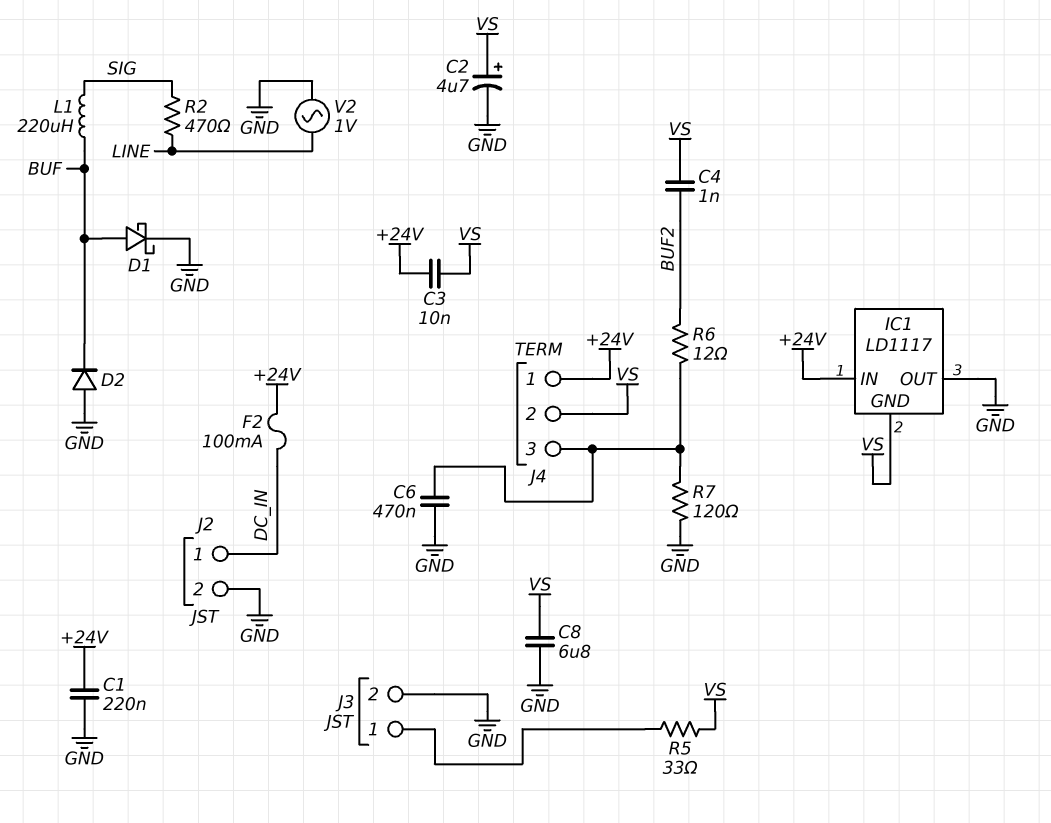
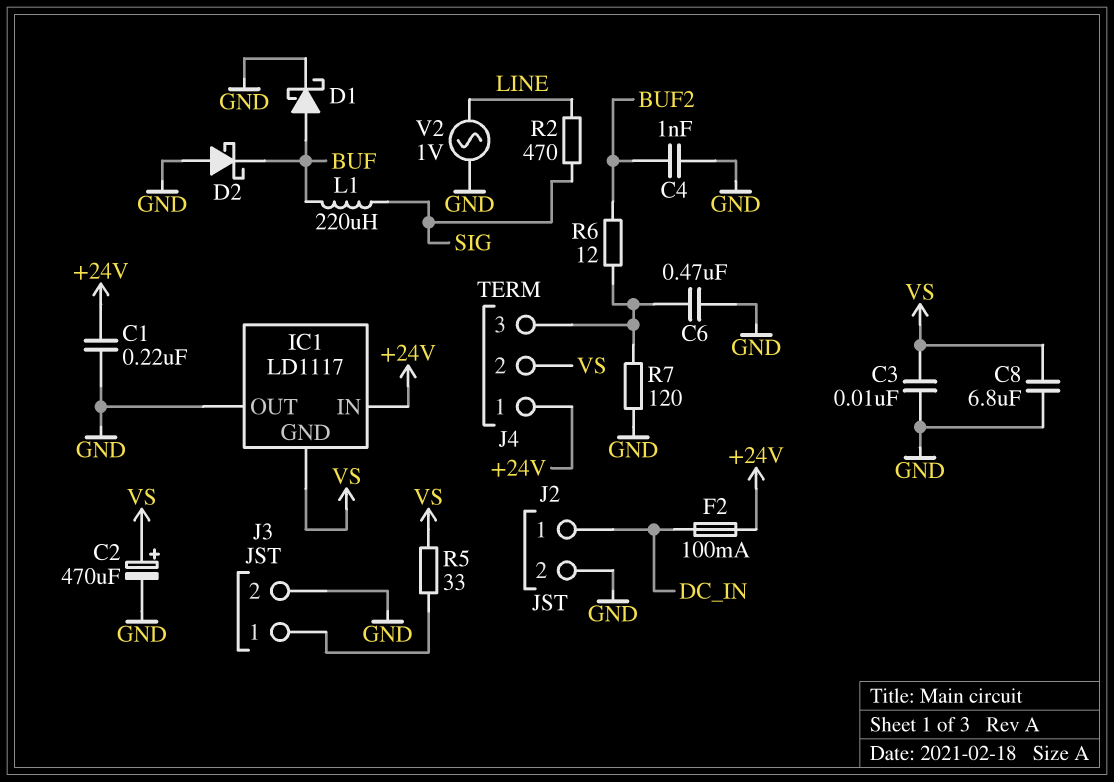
C2: 4.7uF (plus VS, minus GND) -> 470uF (plus VS, minus GND)
C3: 10nF (+24V, VS) -> 10nF (GND, VS)
C4: 1nF (BUF2, VS) -> 1nF (BUF2, GND)
D2: diode (A GND, K BUF) -> schottky (A GND, K BUF)

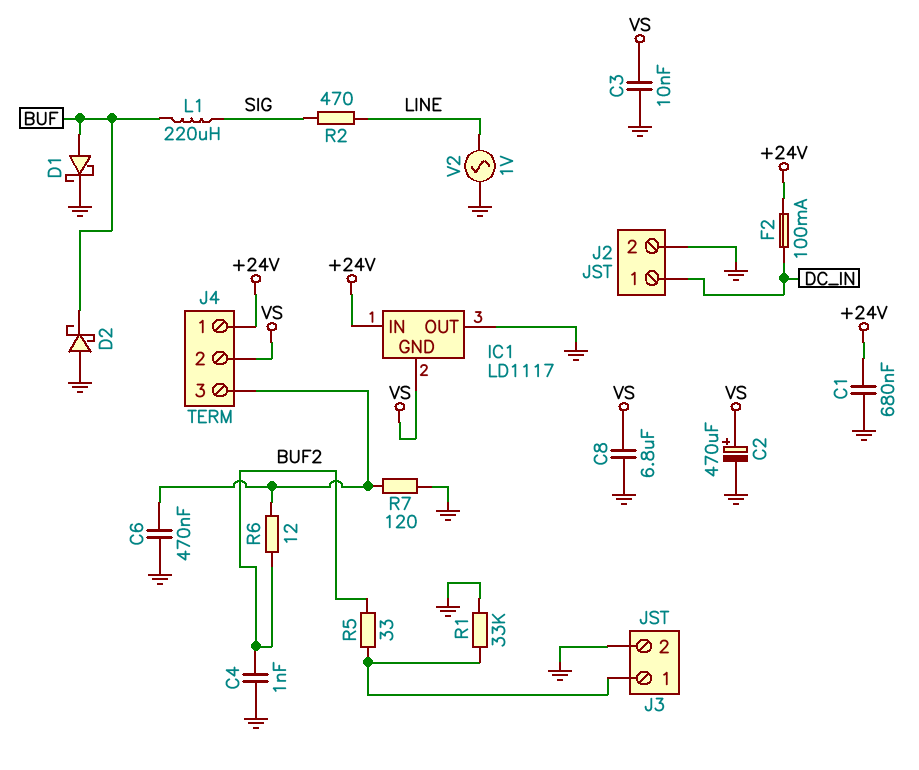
C1: 220nF (+24V, GND) -> 680nF (+24V, GND)
R1: none -> 33k (GND, J3/1)
R5: 33 (J3/1, VS) -> 33 (BUF2, J3/1)

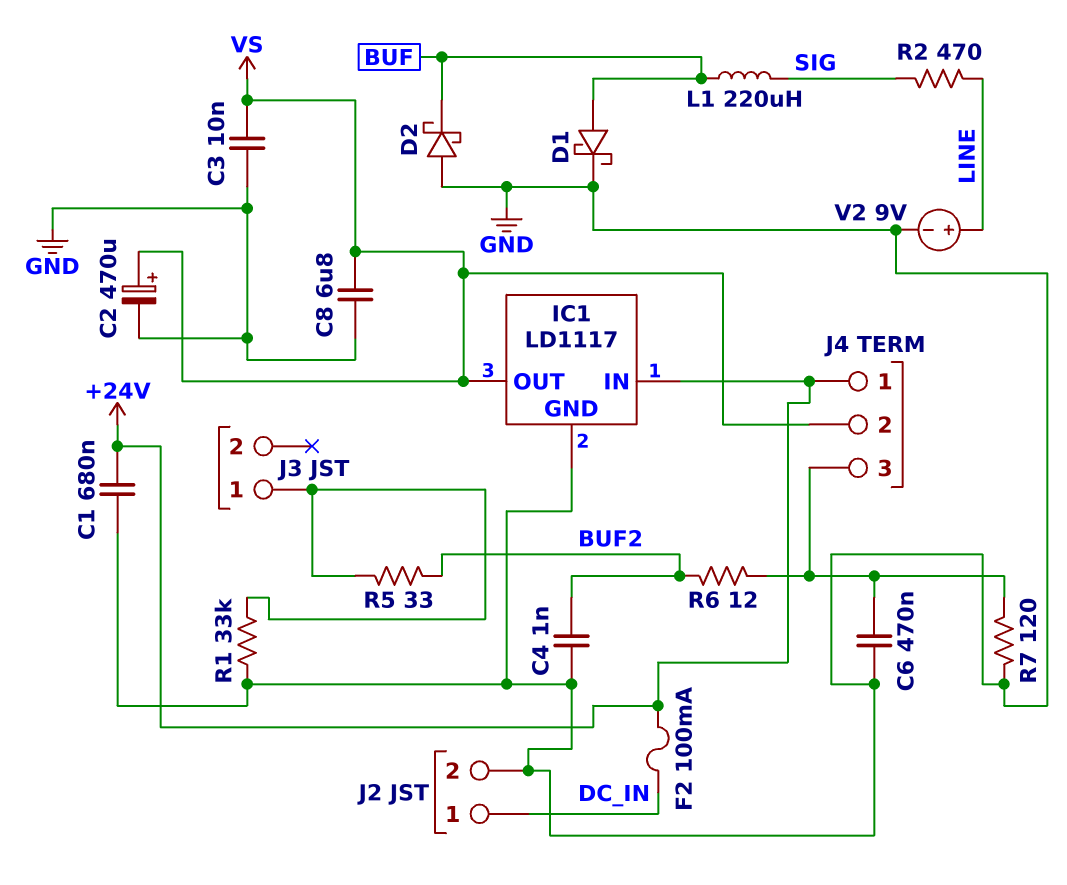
IC1 pin GND: VS -> GND
IC1 pin OUT: GND -> VS
J3 pin 2: GND -> none
V2: AC 1V (GND, LINE) -> 9V (plus LINE, minus GND)

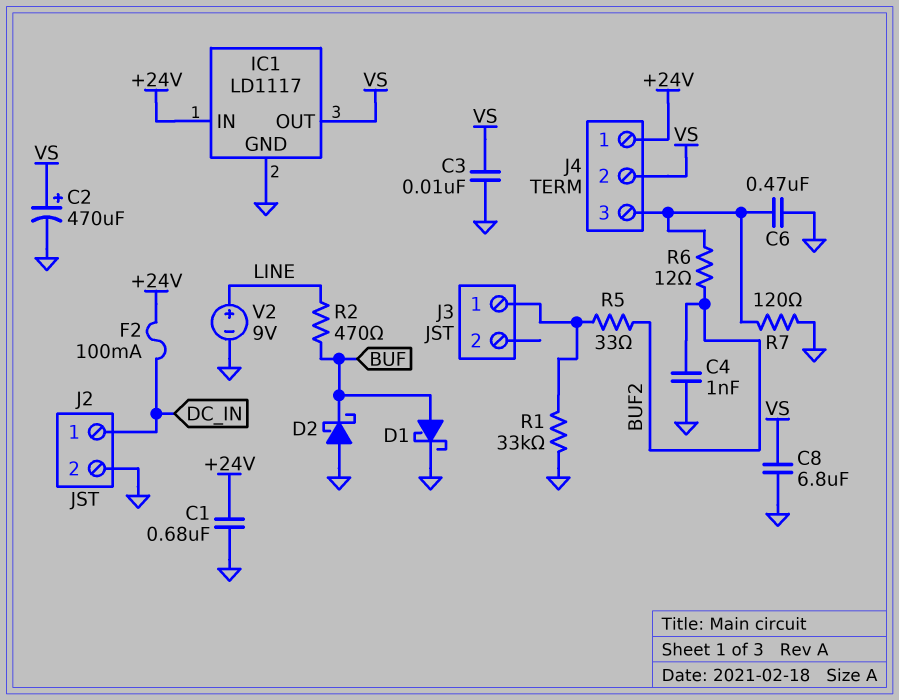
L1: 220uH (BUF, SIG) -> none
R2: 470 (LINE, SIG) -> 470 (BUF, LINE)

